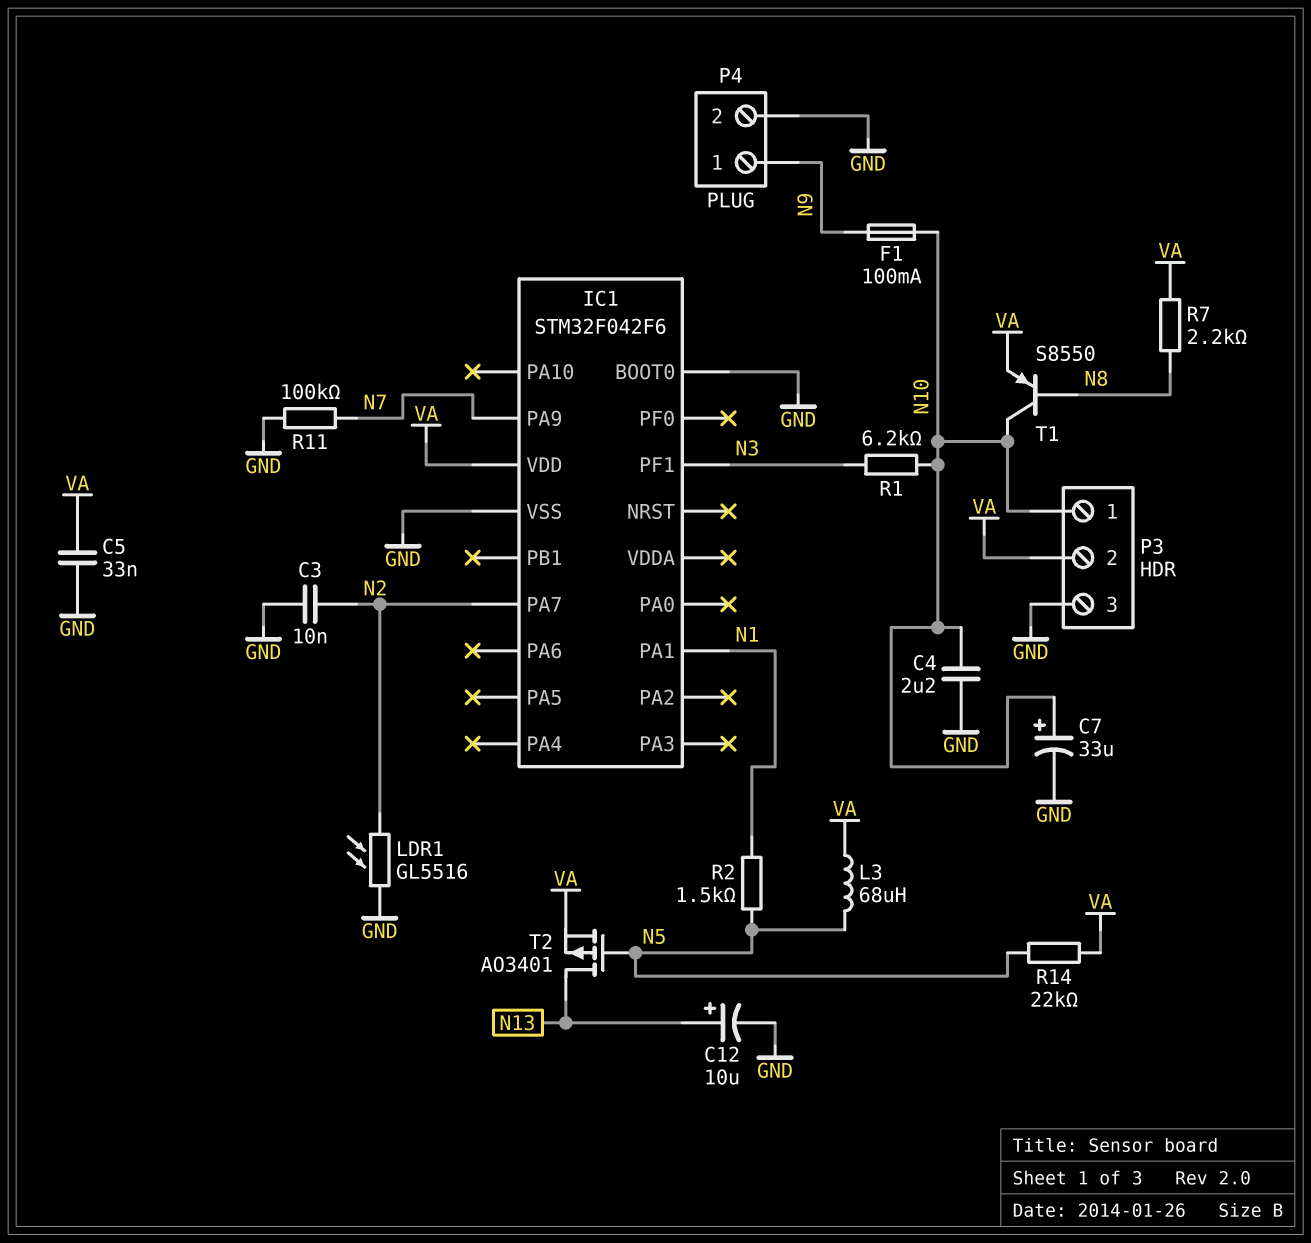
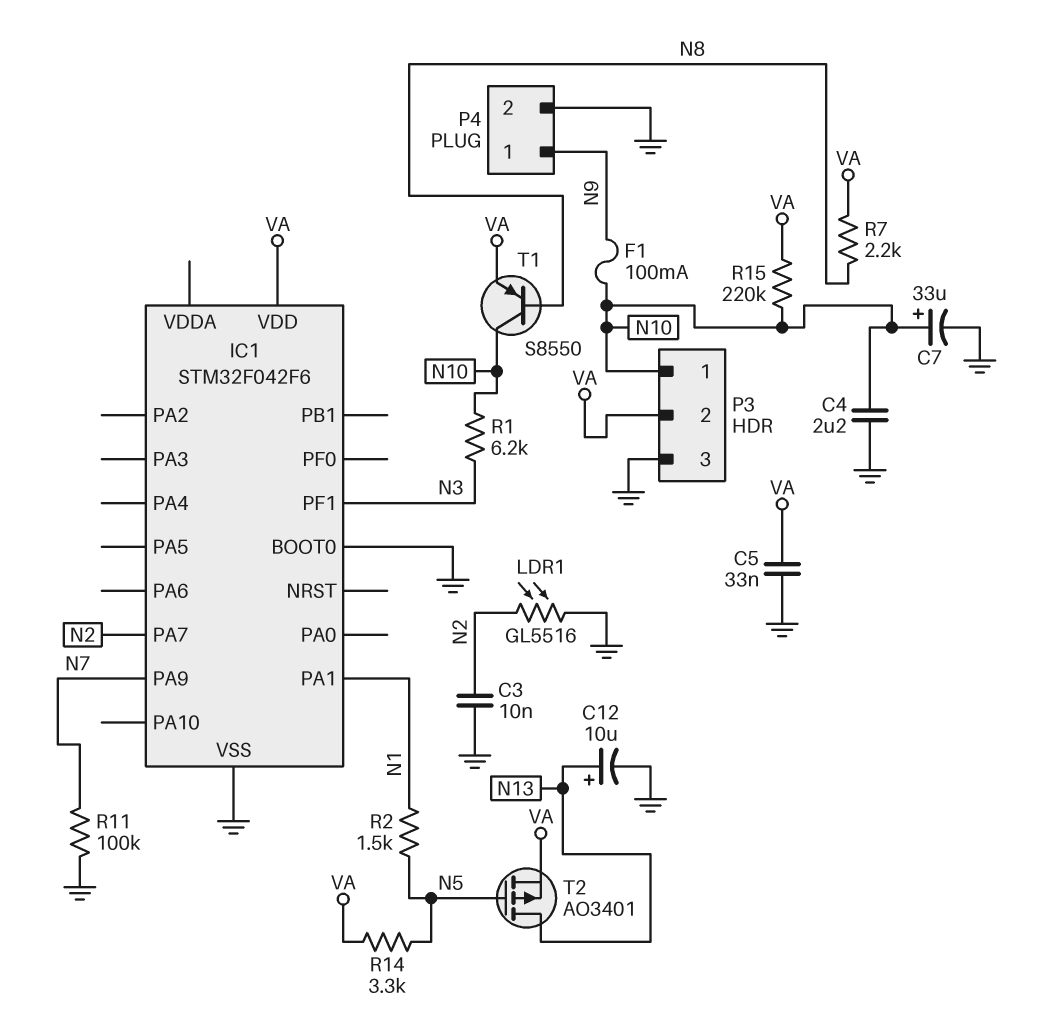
L3: 68uH (N5, VA) -> none
R14: 22k (N5, VA) -> 3.3k (N5, VA)
R15: none -> 220k (N10, VA)

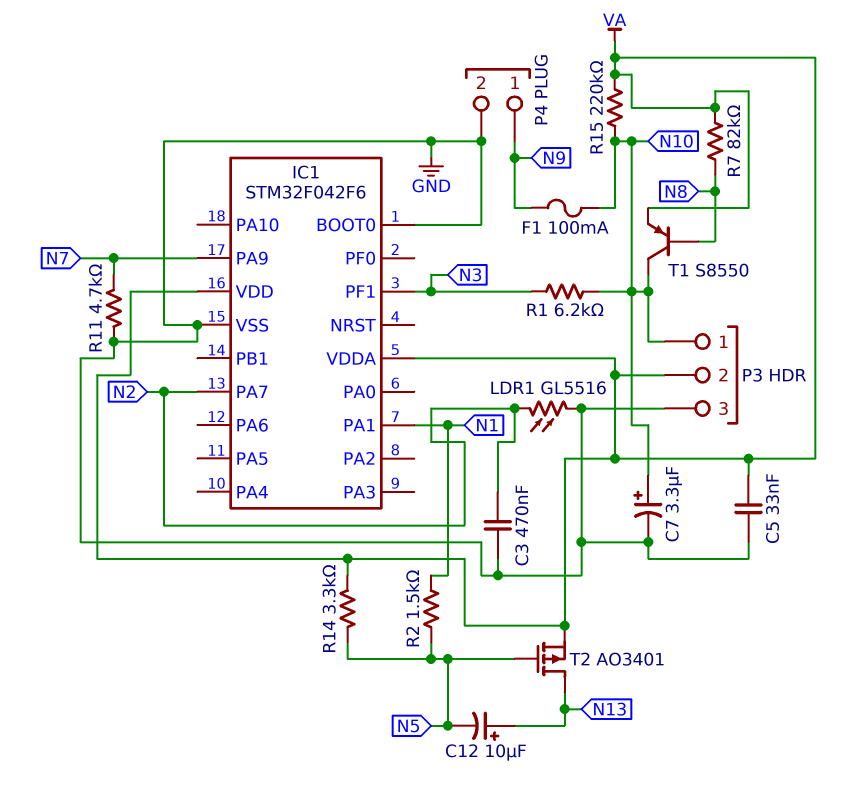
C3: 10nF (GND, N2) -> 470nF (GND, N2)
C4: 2.2uF (GND, N10) -> none
C7: 33uF (plus N10, minus GND) -> 3.3uF (plus N10, minus GND)
C12: 10uF (plus N13, minus GND) -> 10uF (plus N13, minus N5)
IC1 pin VDDA: none -> VA
R7: 2.2k (N8, VA) -> 82k (N8, VA)
R11: 100k (GND, N7) -> 4.7k (GND, N7)

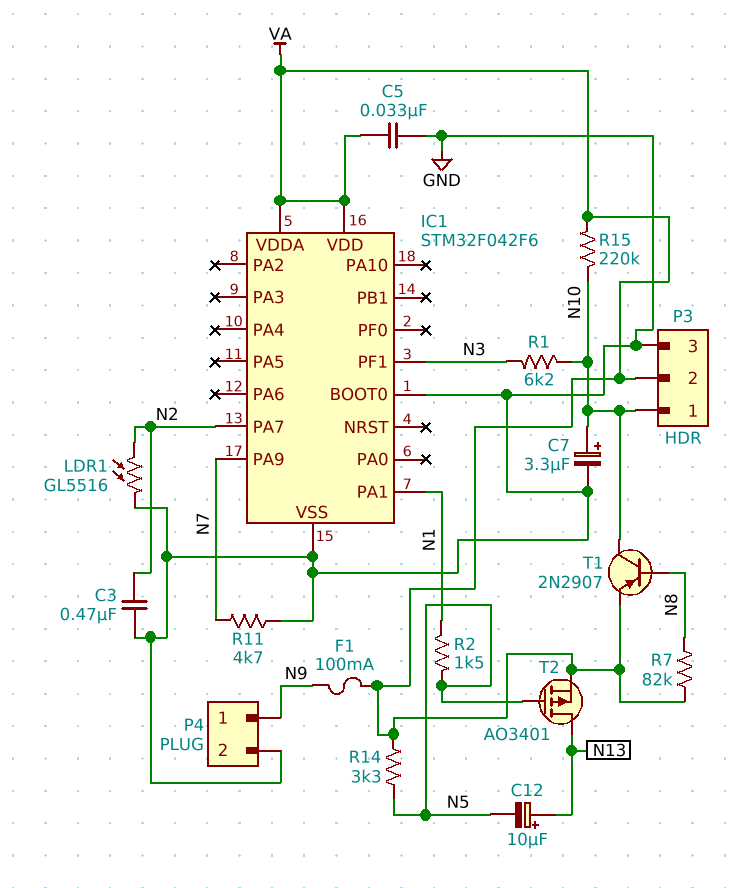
F1: 100mA (N9, N10) -> 100mA (N9, VA)
T1: PNP S8550 (B N8, C N10, E VA) -> PNP 2N2907 (B N8, C N10, E VA)

